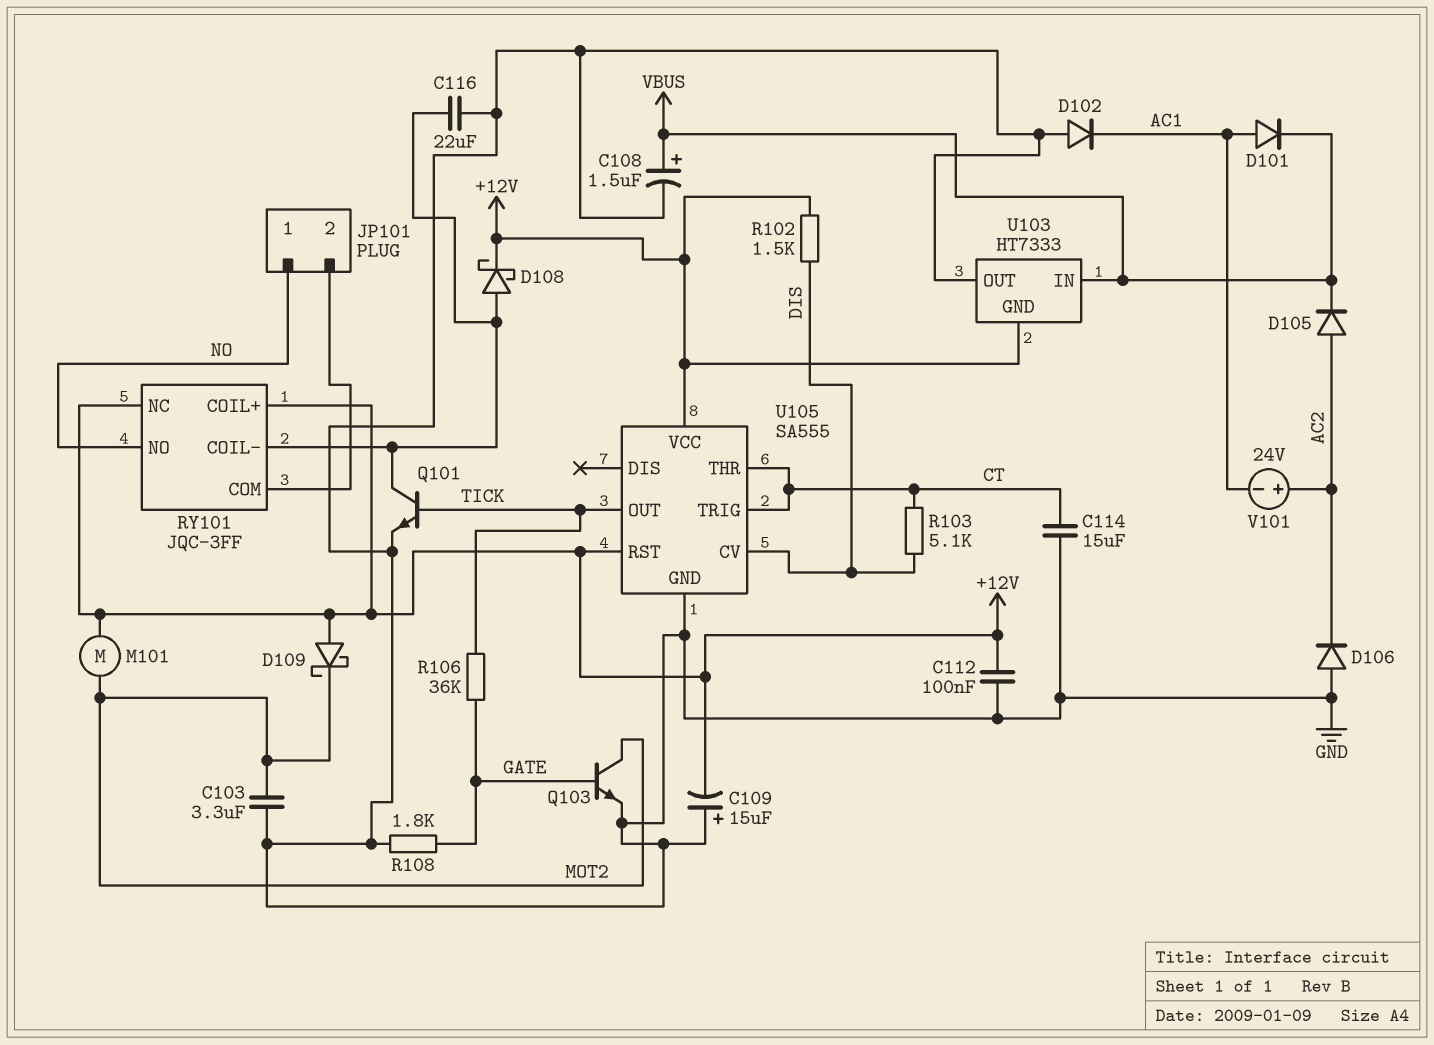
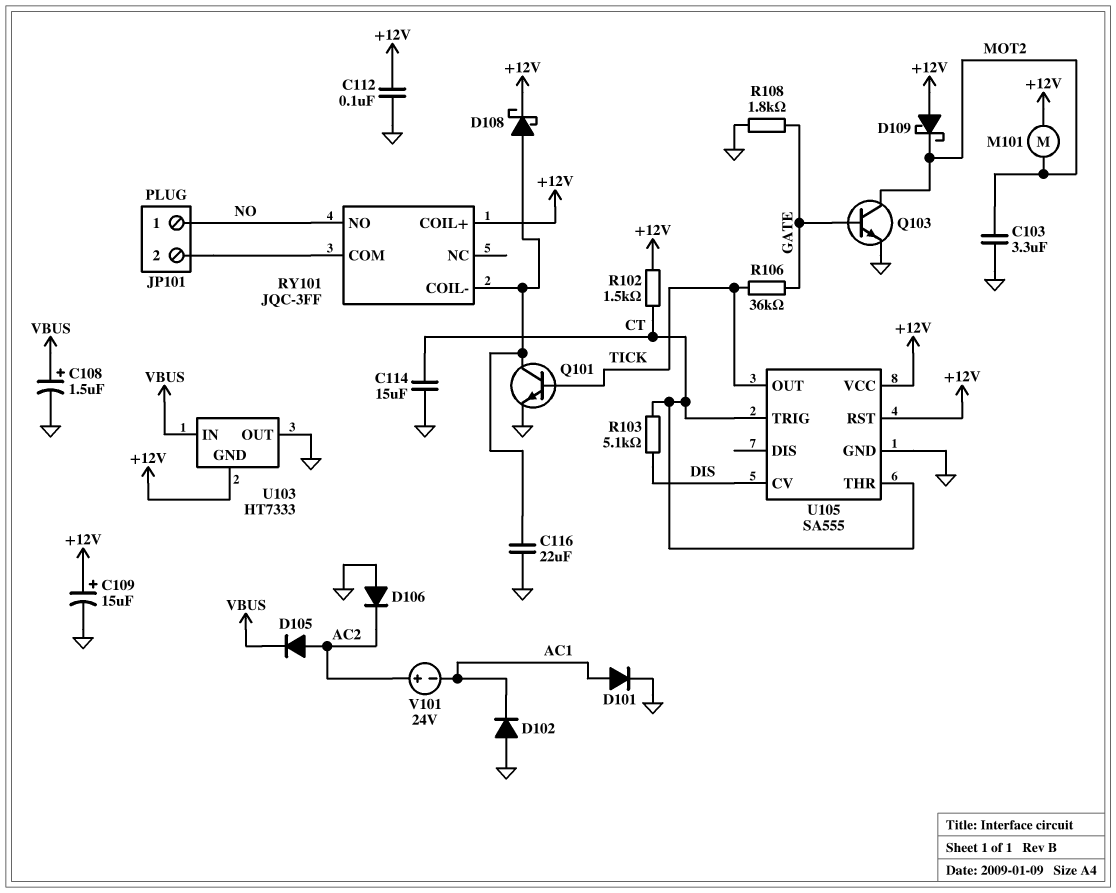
C109: 15uF (plus GND, minus +12V) -> 15uF (plus +12V, minus GND)
D101: diode (A AC1, K VBUS) -> diode (A AC1, K GND)
R102: 1.5k (+12V, DIS) -> 1.5k (+12V, CT)
RY101 pin NC: +12V -> none

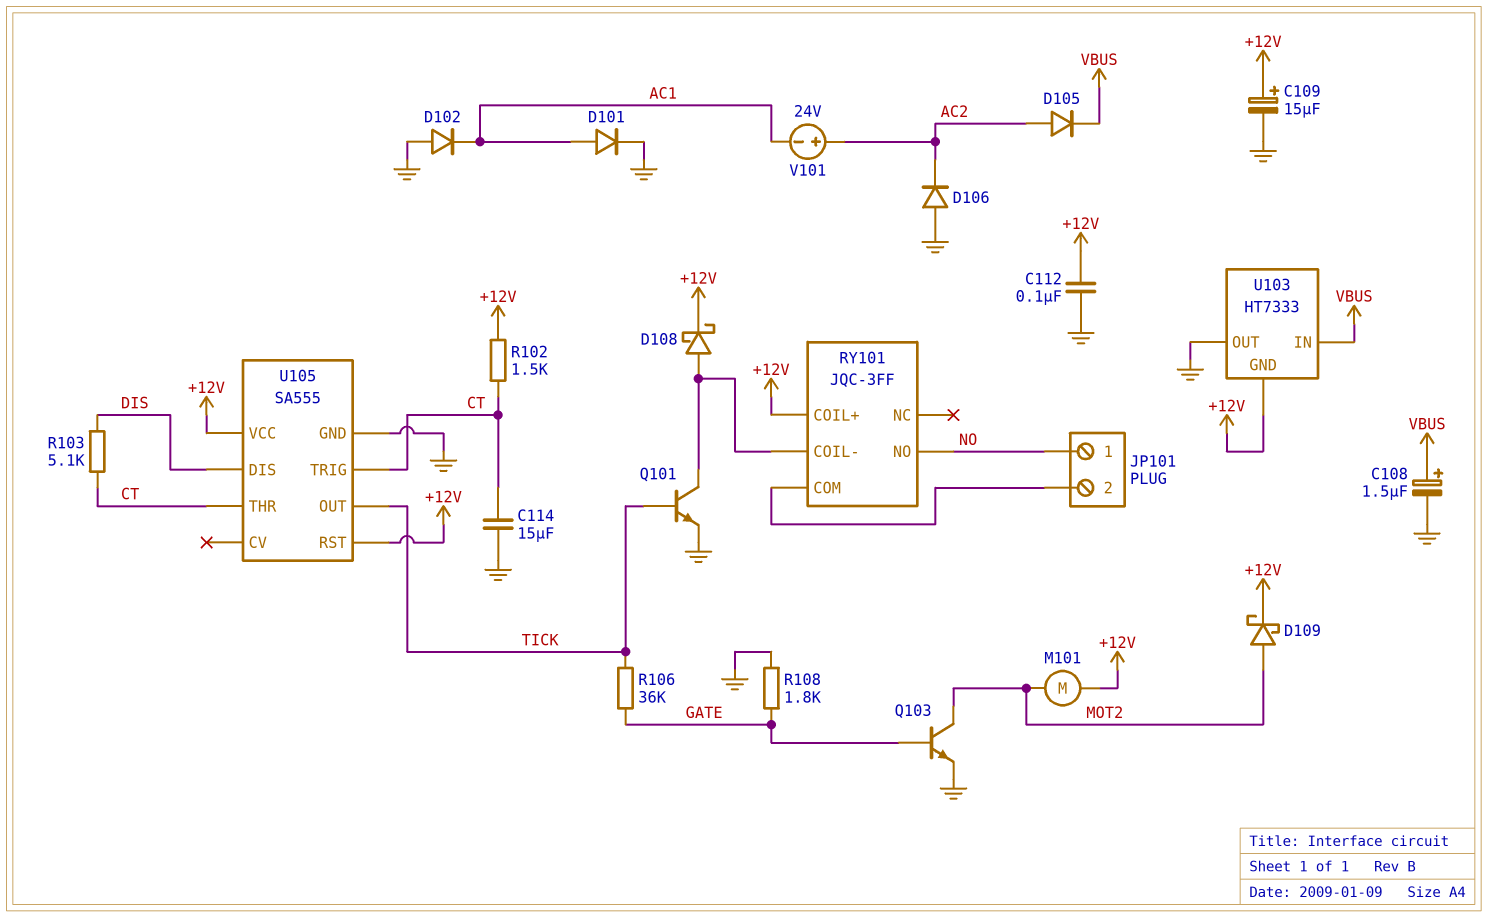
C103: 3.3uF (GND, MOT2) -> none
C116: 22uF (GND, RY101/COIL-) -> none
D109: schottky (A +12V, K MOT2) -> schottky (A MOT2, K +12V)
U105 pin CV: DIS -> none
U105 pin DIS: none -> DIS

